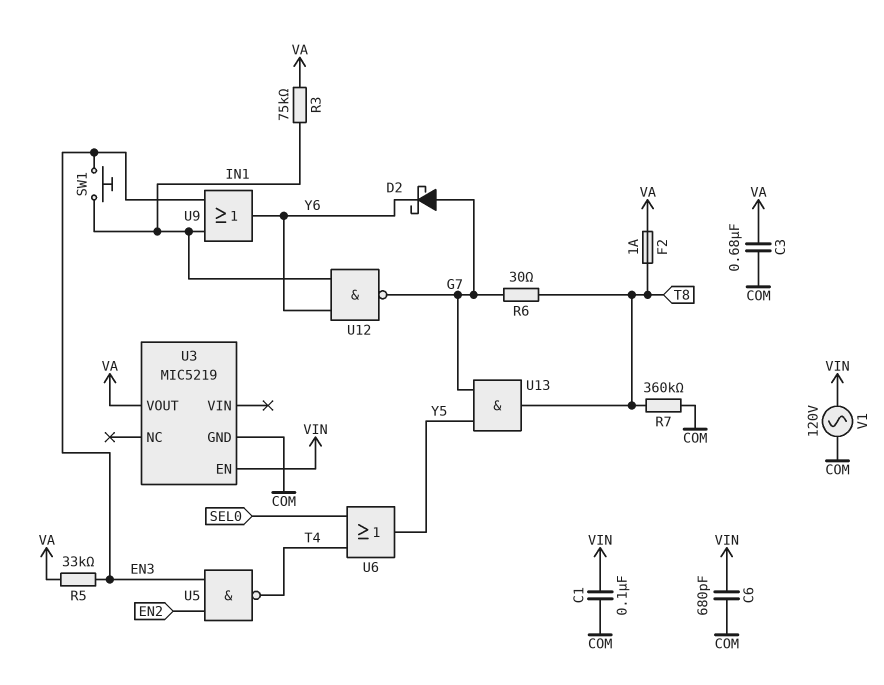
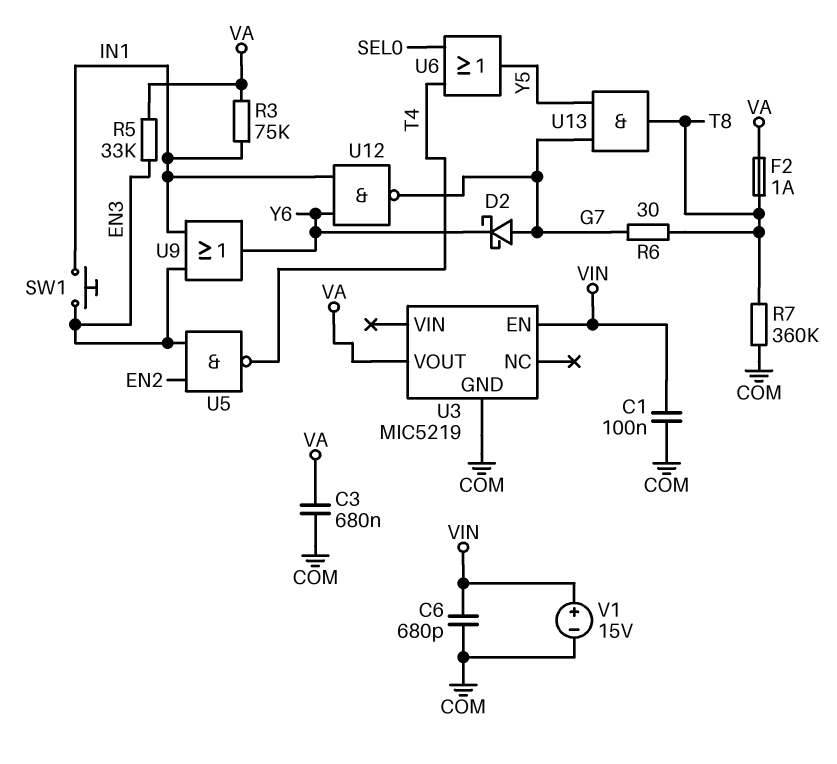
V1: AC 120V (COM, VIN) -> 15V (plus VIN, minus COM)

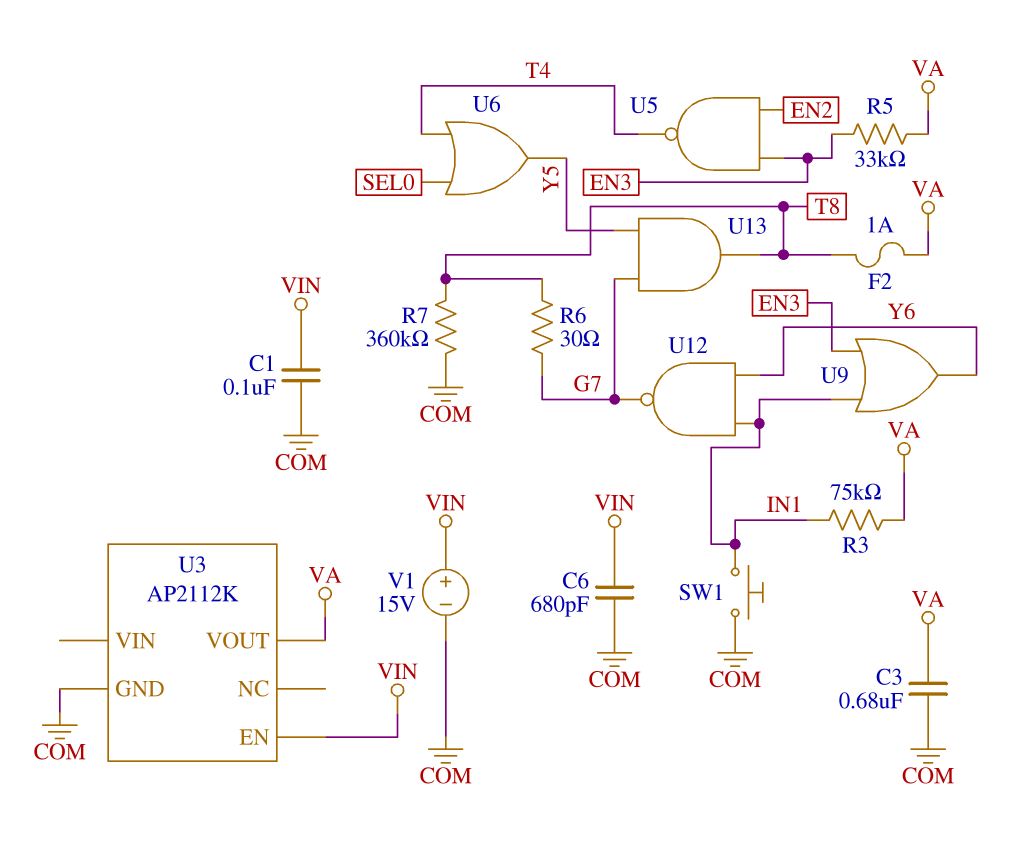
D2: schottky (A G7, K Y6) -> none
SW1: button (EN3, IN1) -> button (COM, IN1)
U3: MIC5219 -> AP2112K

